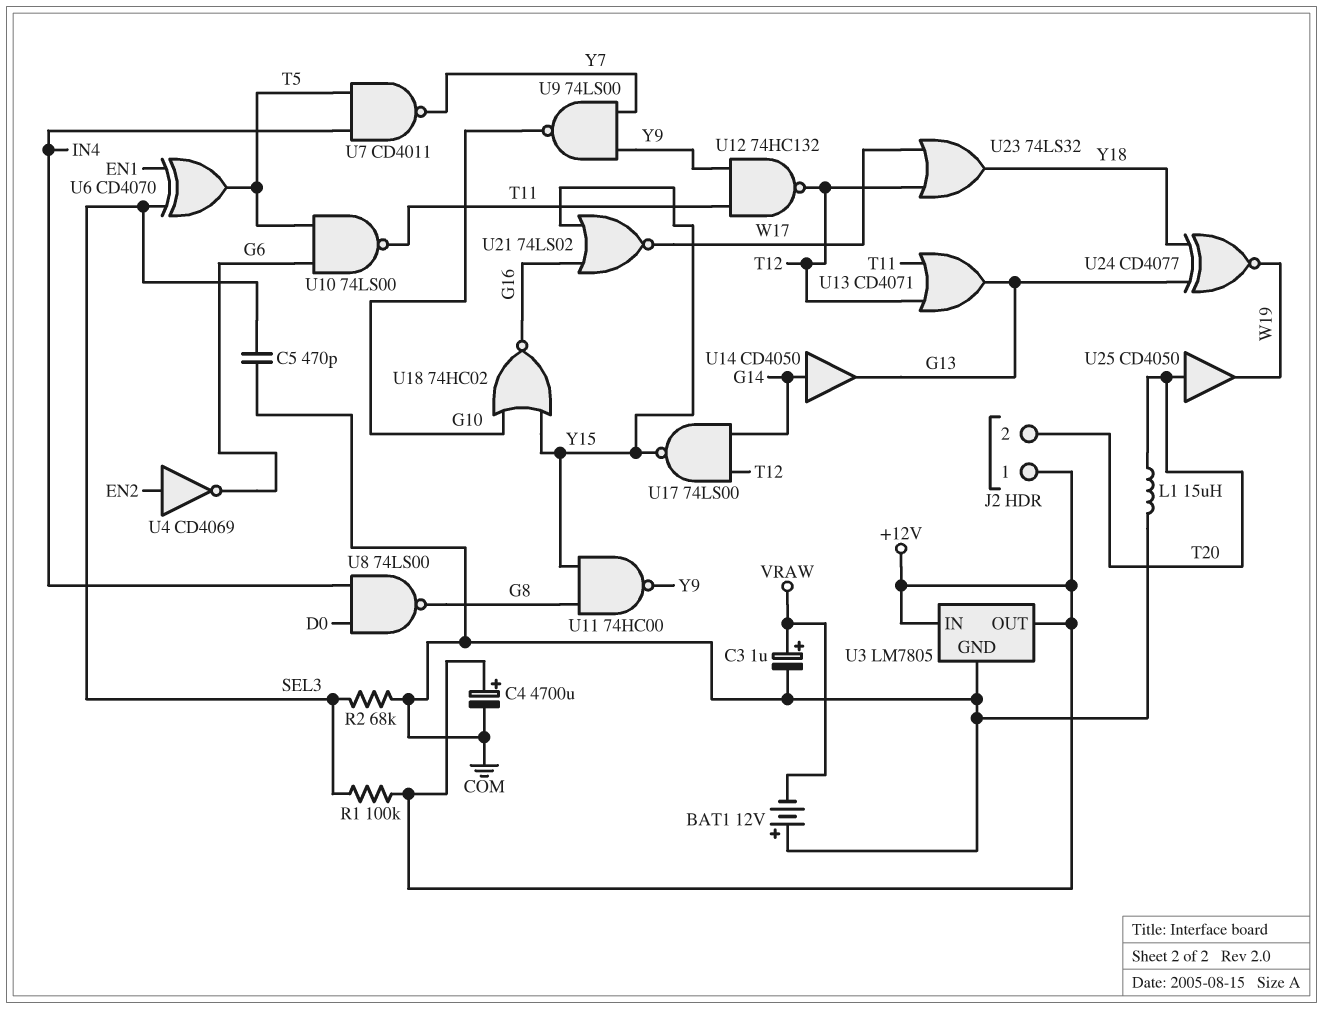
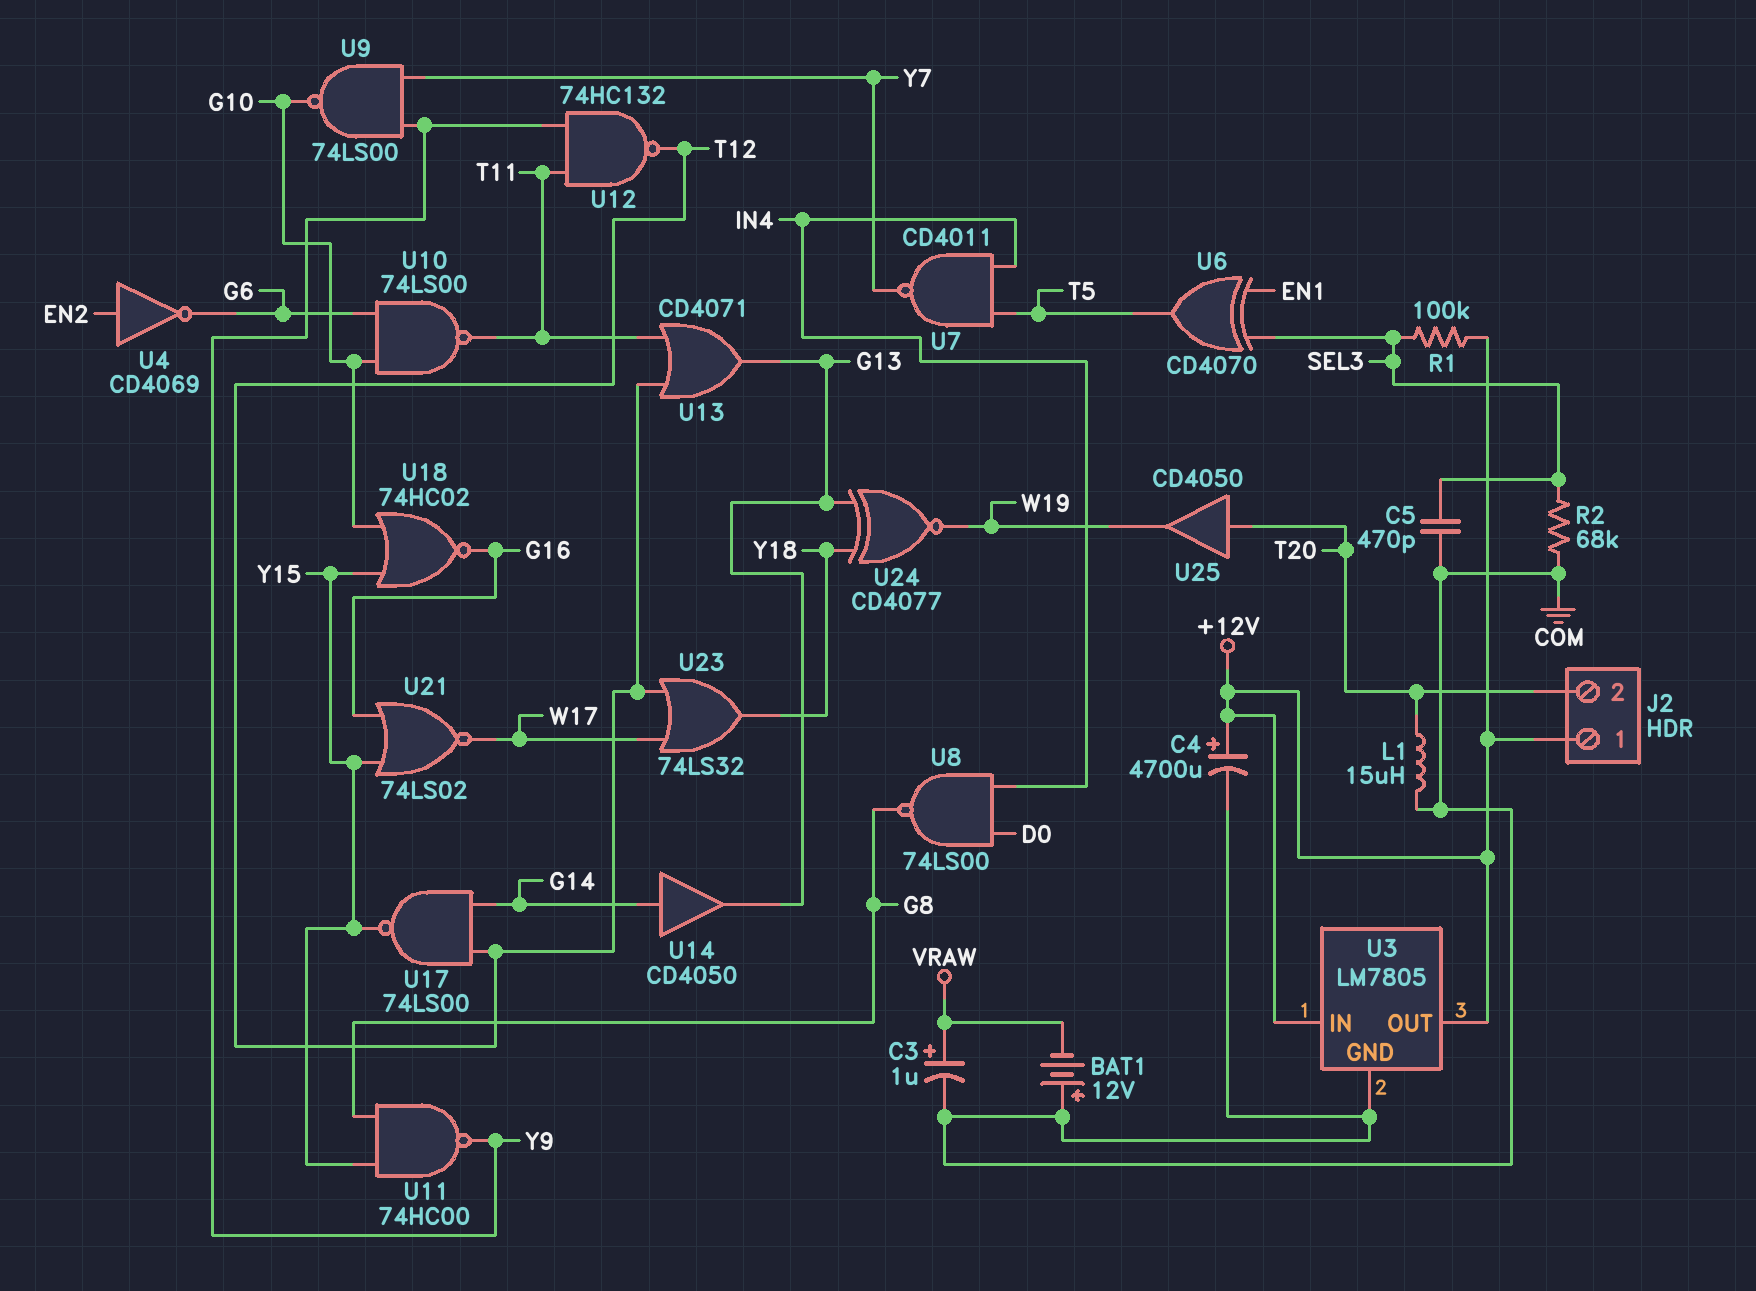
U10: NAND 74LS00 (in G6, in T5, out T11) -> NAND 74LS00 (in G6, in G10, out T11)

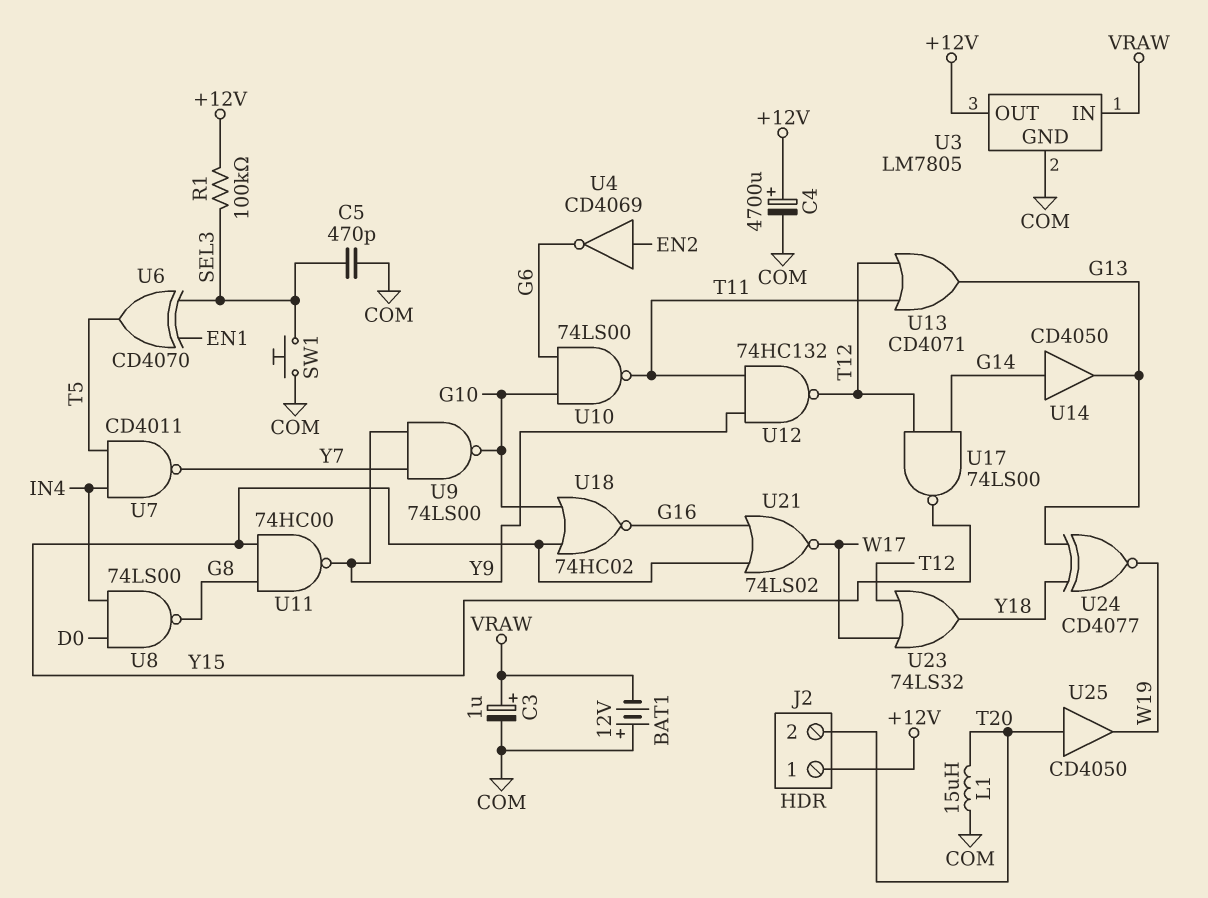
R2: 68k (COM, SEL3) -> none
SW1: none -> button (COM, SEL3)
U3 pin IN: +12V -> VRAW

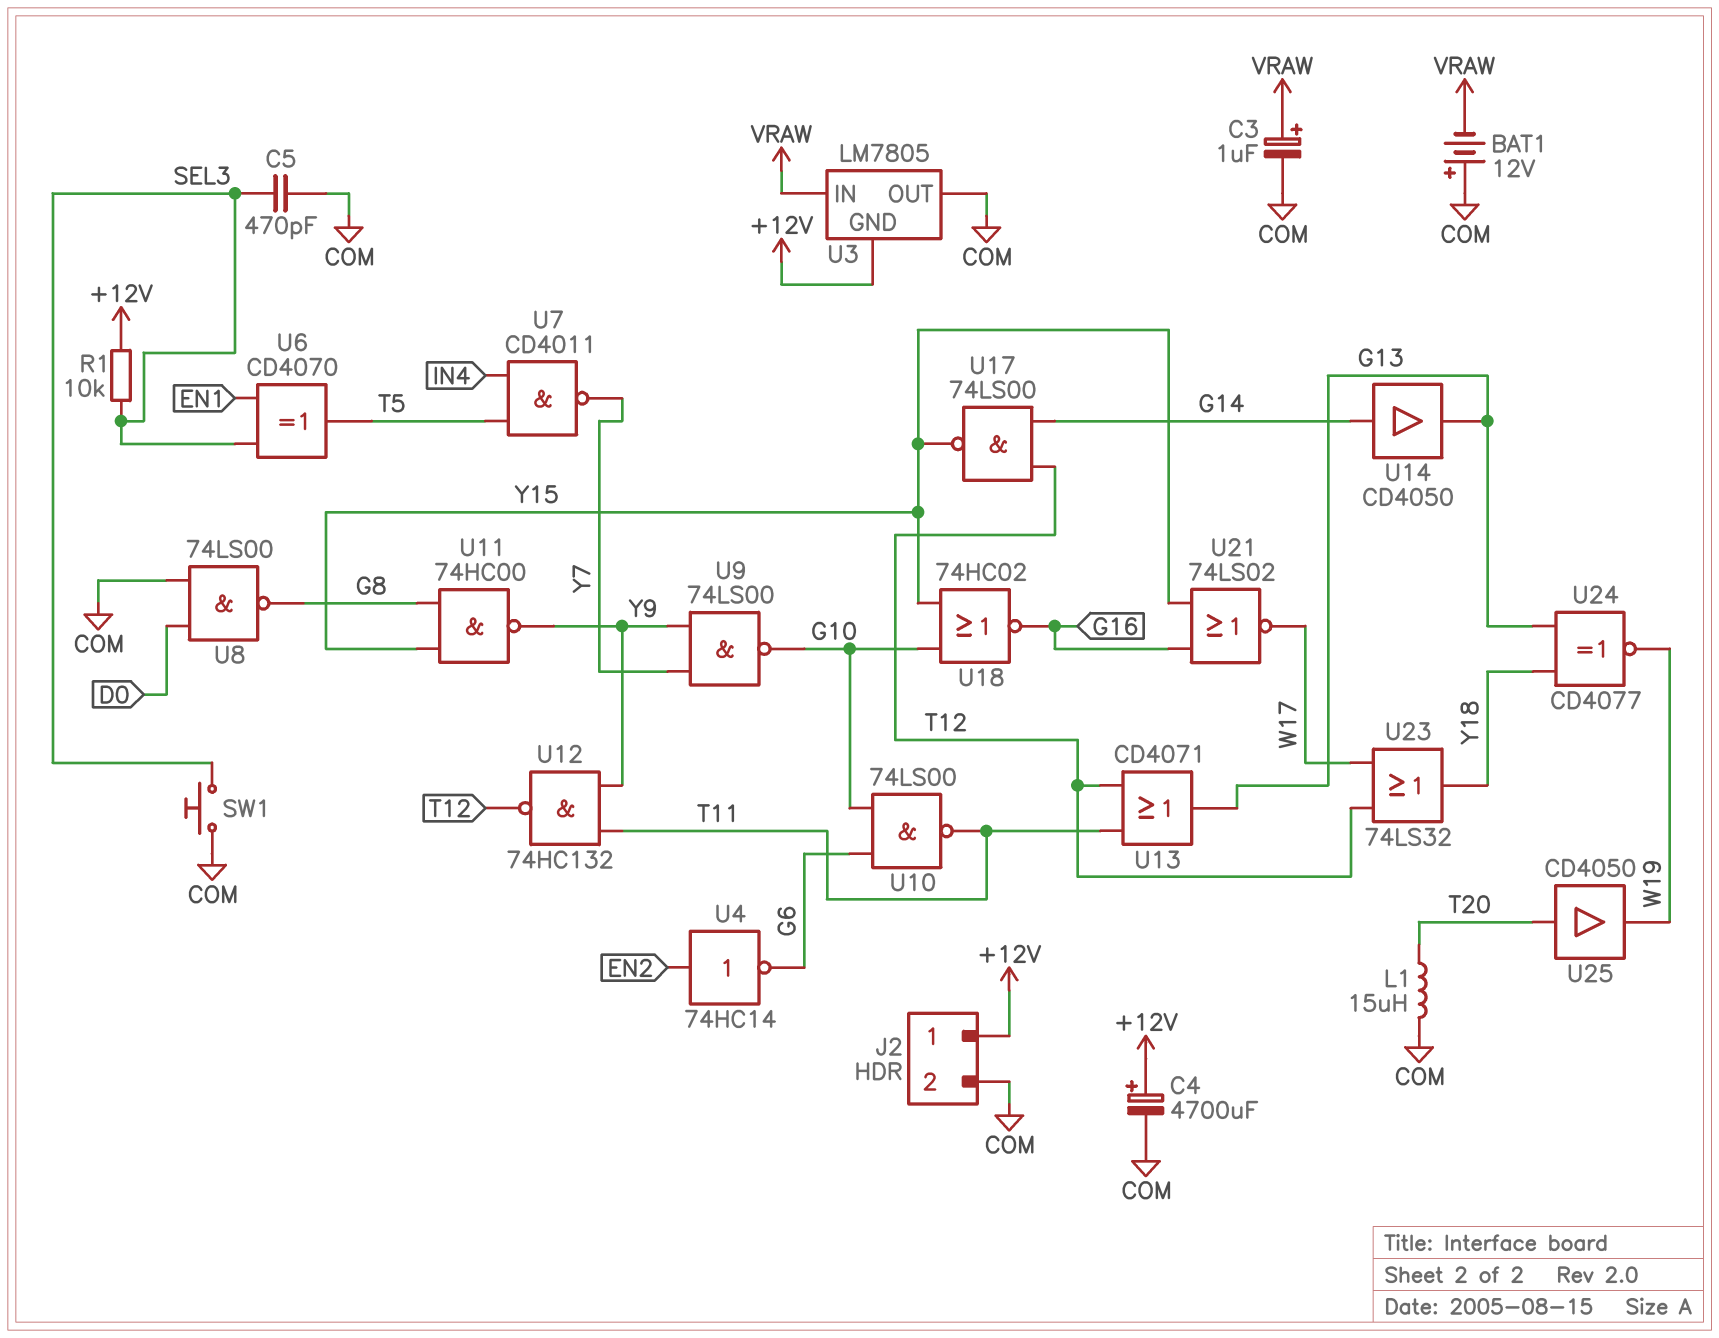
J2 pin 2: T20 -> COM
R1: 100k (+12V, SEL3) -> 10k (+12V, SEL3)
U3 pin GND: COM -> +12V
U3 pin OUT: +12V -> COM
U4: NOT CD4069 (in EN2, out G6) -> NOT 74HC14 (in EN2, out G6)
U8: NAND 74LS00 (in D0, in IN4, out G8) -> NAND 74LS00 (in COM, in D0, out G8)

